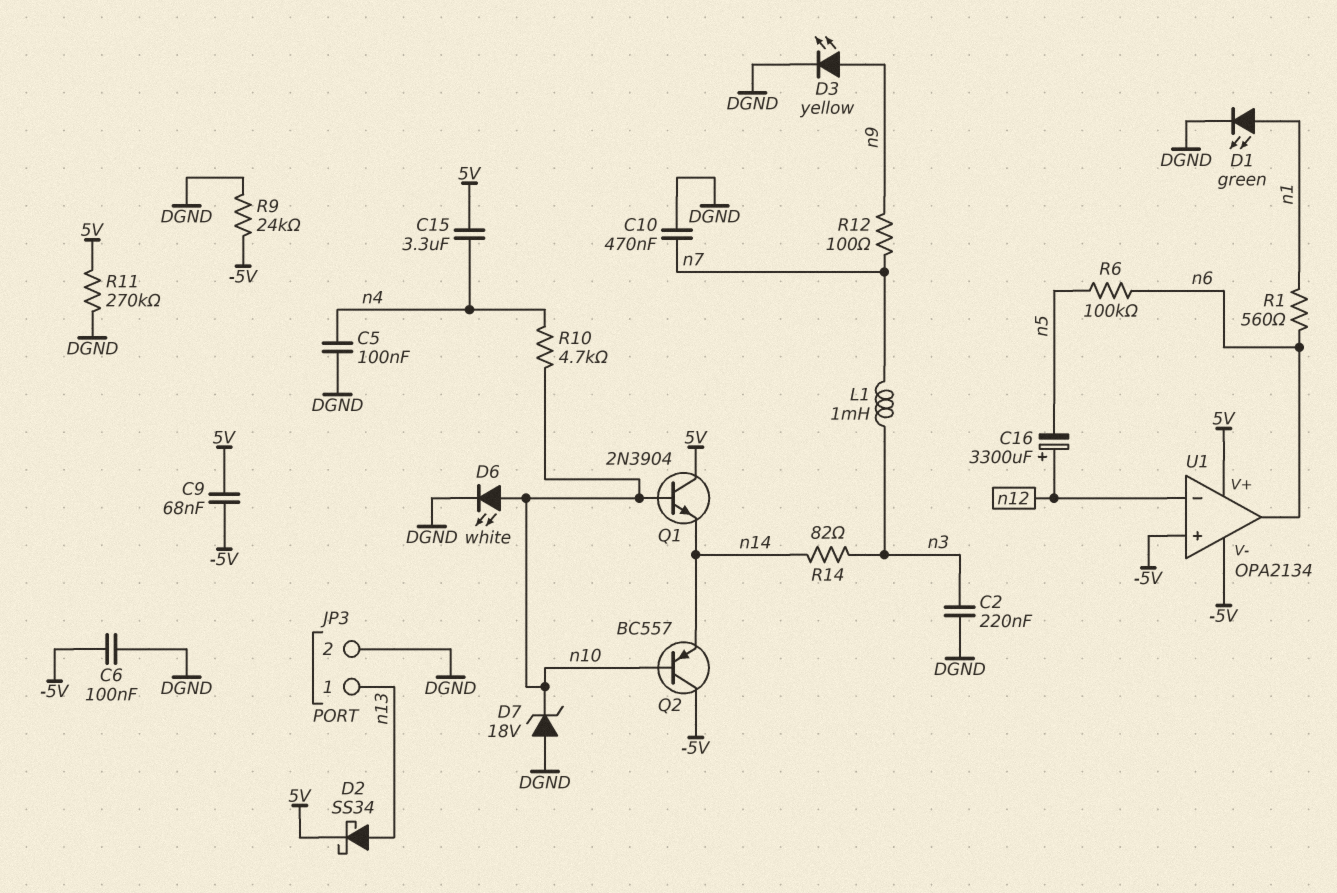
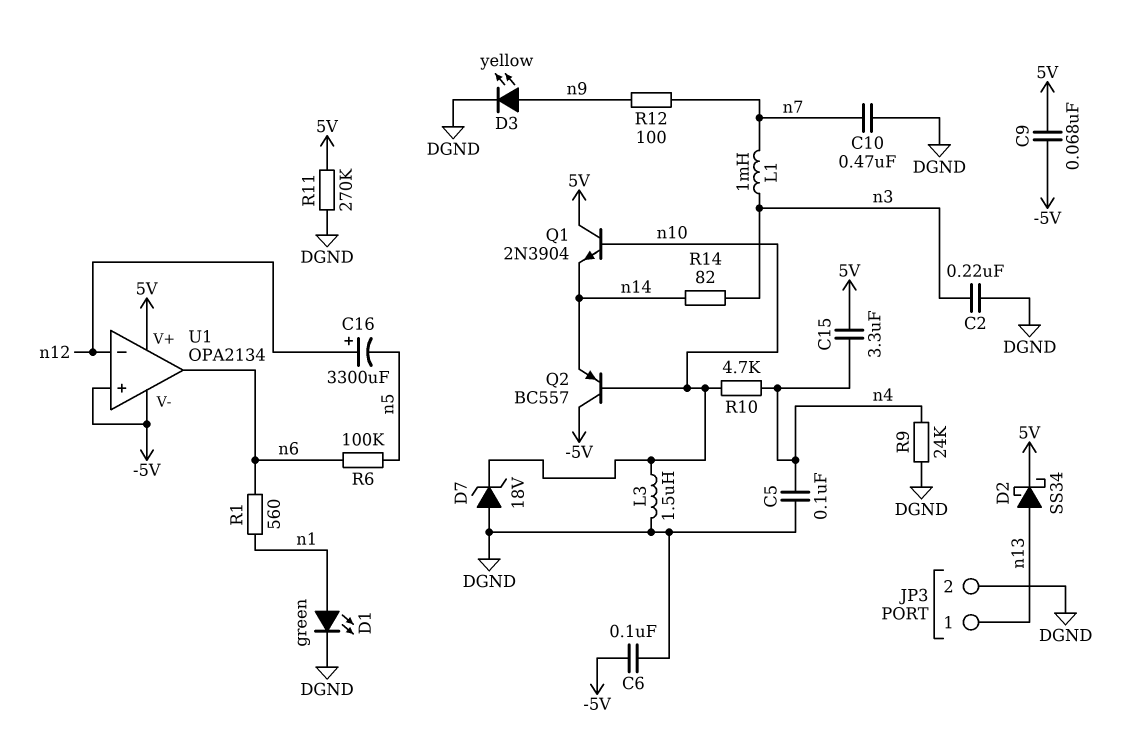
D6: LED white (A n10, K DGND) -> none
L3: none -> 1.5uH (DGND, n10)
R9: 24k (-5V, DGND) -> 24k (DGND, n4)

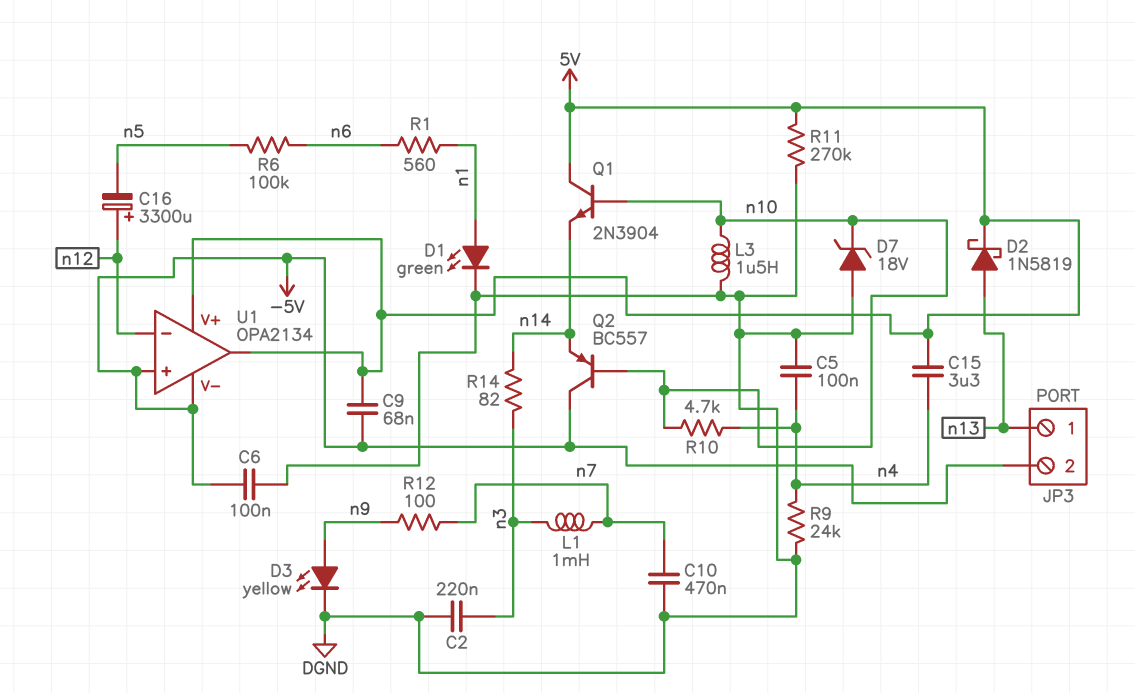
D2: schottky SS34 (A n13, K 5V) -> schottky 1N5819 (A n13, K 5V)
JP3 pin 2: DGND -> -5V
U1 pin out: n6 -> 5V

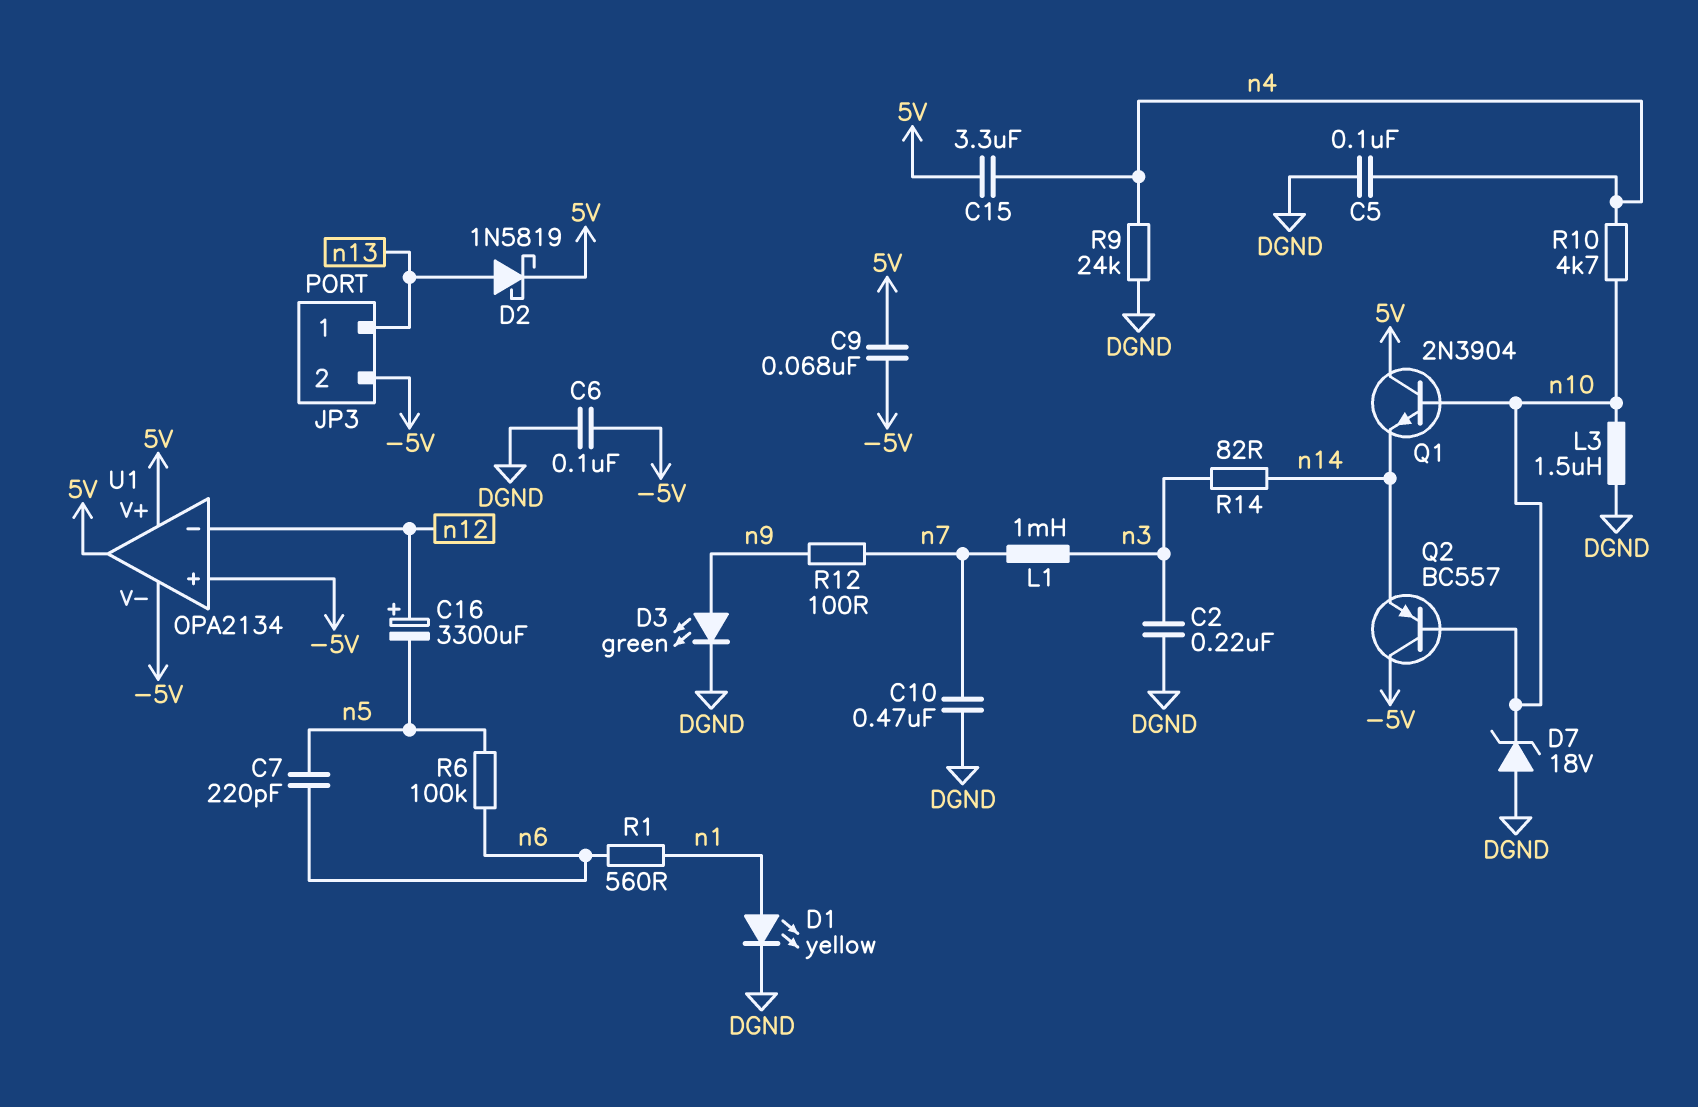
C7: none -> 220pF (n5, n6)
D1: LED green (A n1, K DGND) -> LED yellow (A n1, K DGND)
D3: LED yellow (A n9, K DGND) -> LED green (A n9, K DGND)
R11: 270k (5V, DGND) -> none

